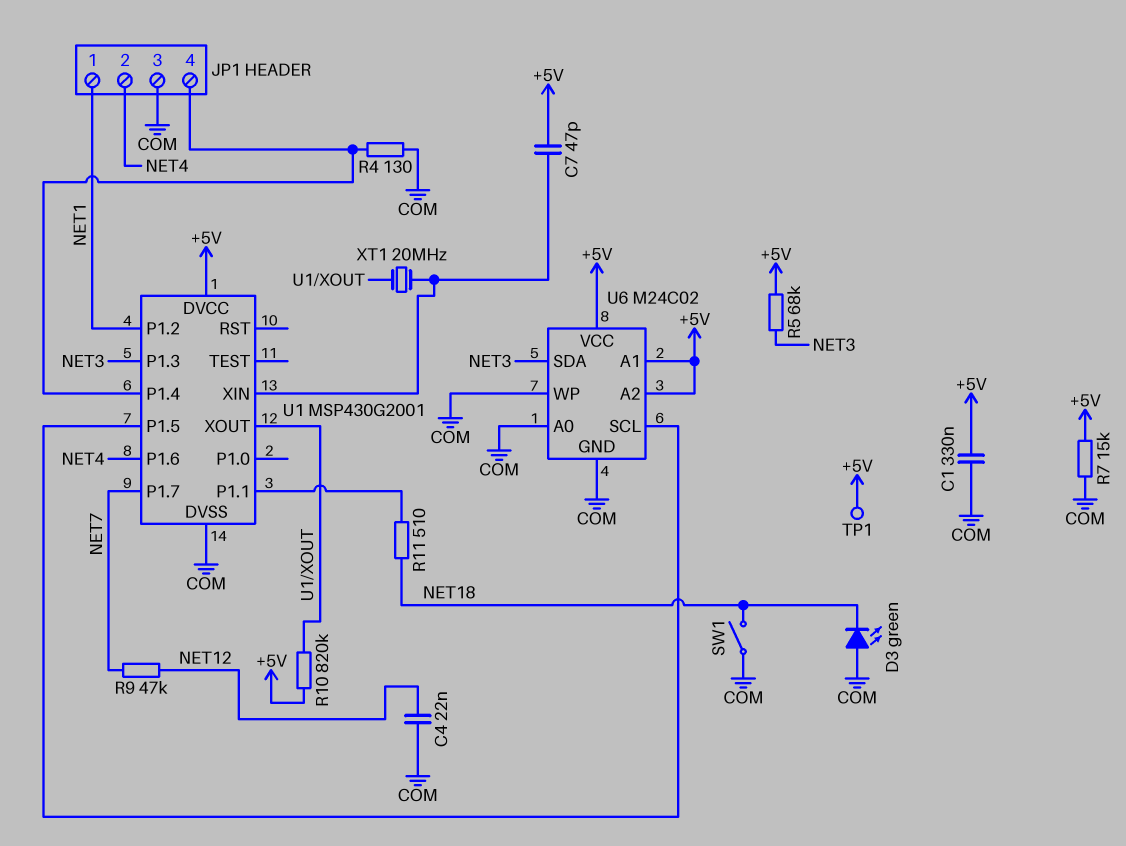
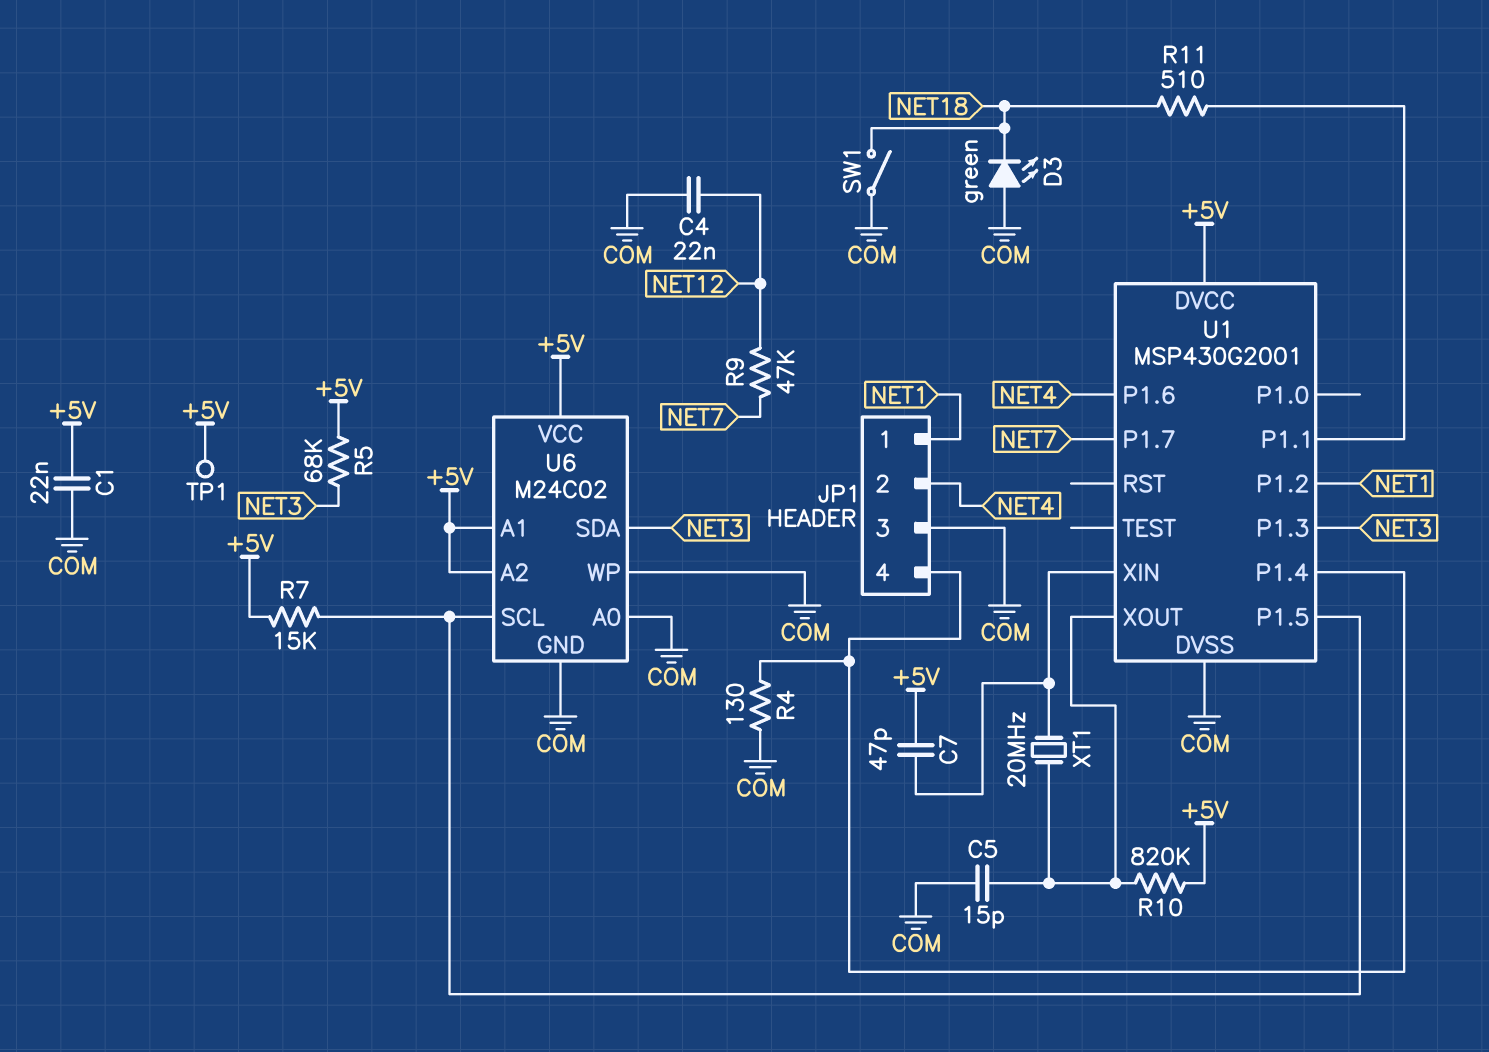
C1: 330nF (+5V, COM) -> 22nF (+5V, COM)
C5: none -> 15pF (COM, U1/XOUT)
R7: 15k (+5V, COM) -> 15k (+5V, U1/P1.5)

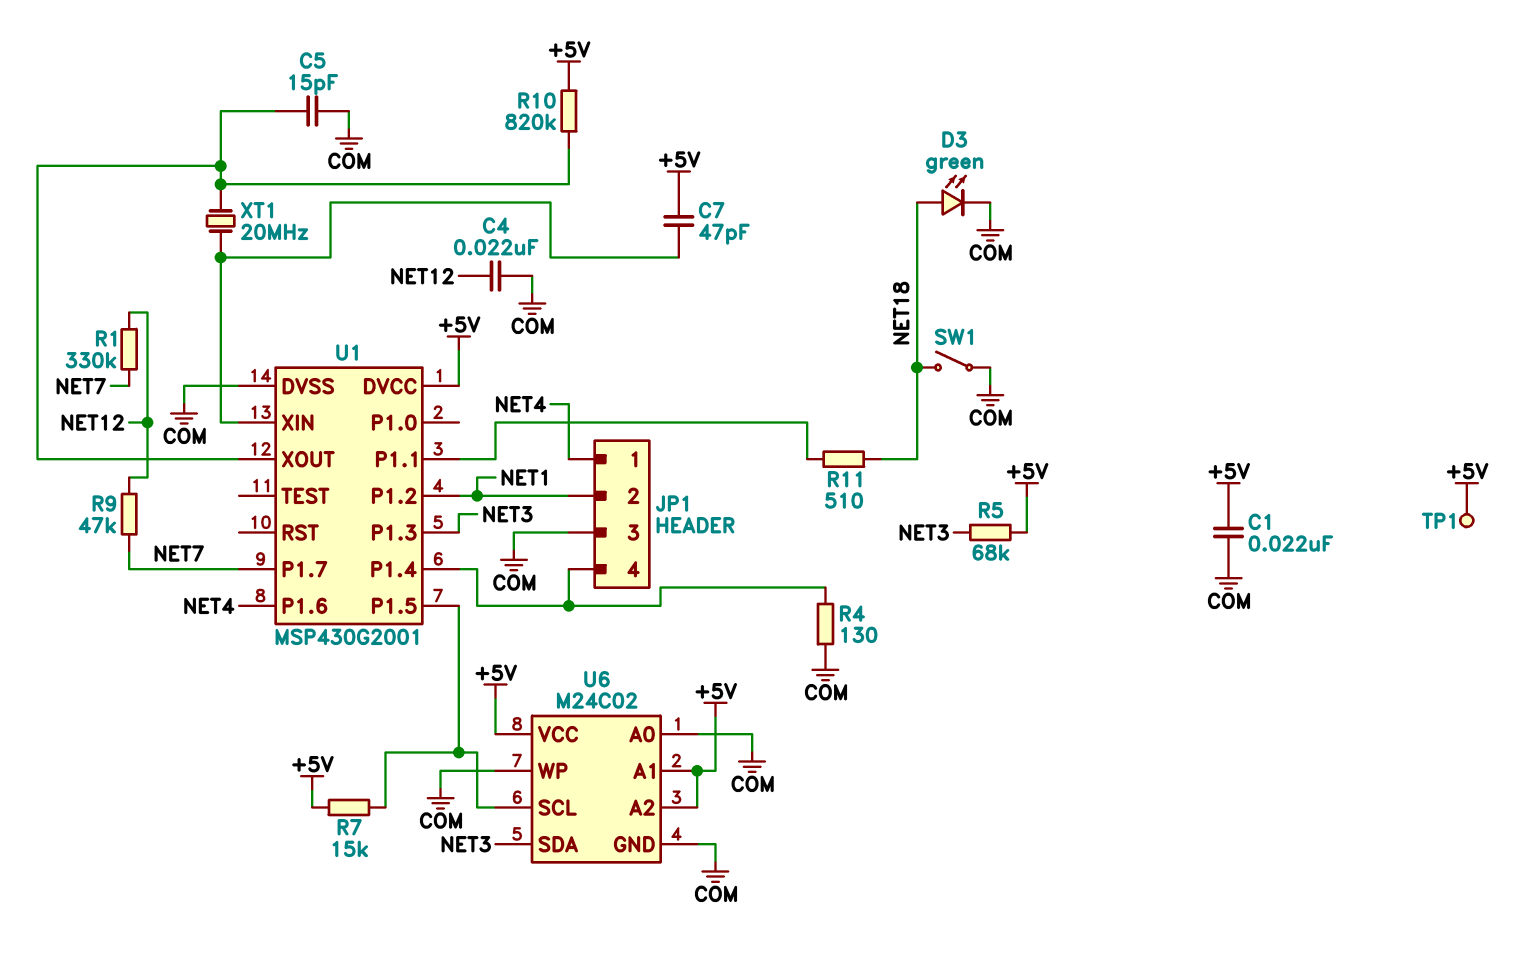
D3: LED green (A COM, K NET18) -> LED green (A NET18, K COM)
JP1 pin 1: NET1 -> NET4
JP1 pin 2: NET4 -> NET1
R1: none -> 330k (NET7, NET12)

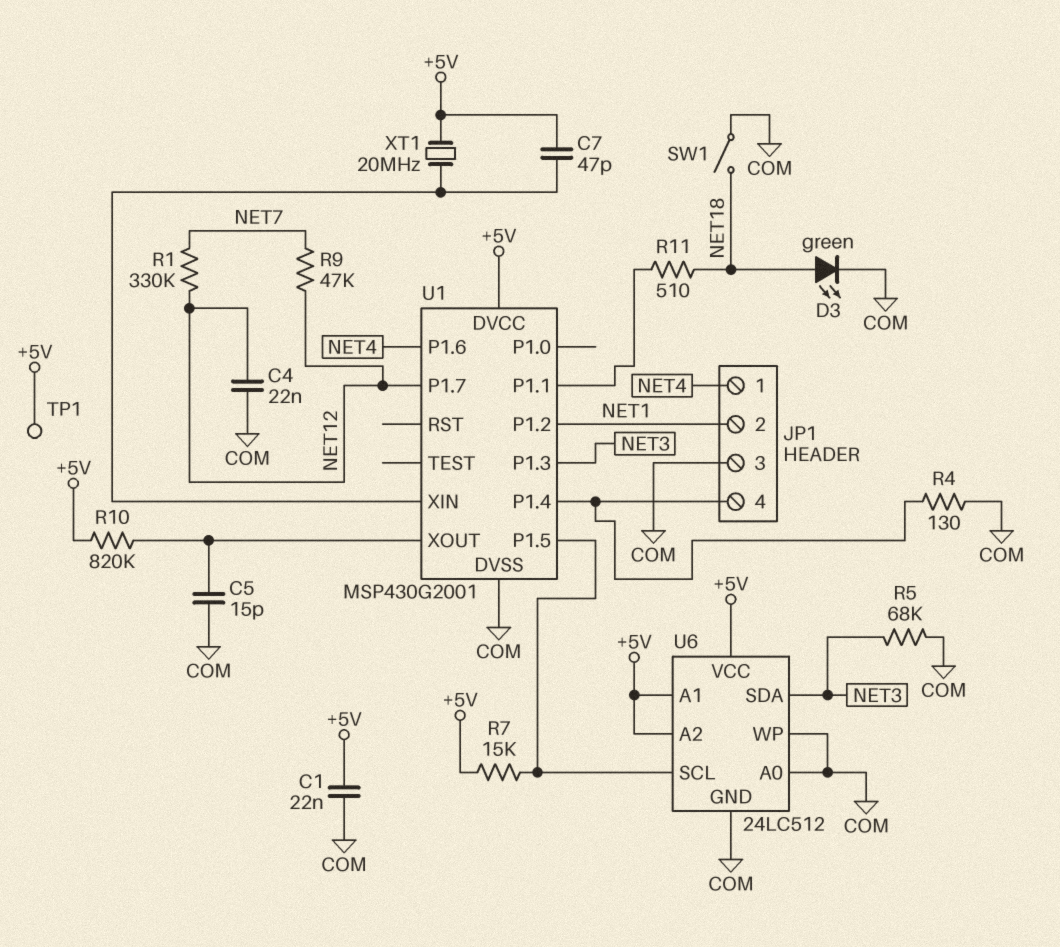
R5: 68k (+5V, NET3) -> 68k (COM, NET3)
U1 pin P1.7: NET7 -> NET12
U6: M24C02 -> 24LC512
XT1: 20MHz (U1/XIN, U1/XOUT) -> 20MHz (+5V, U1/XIN)

